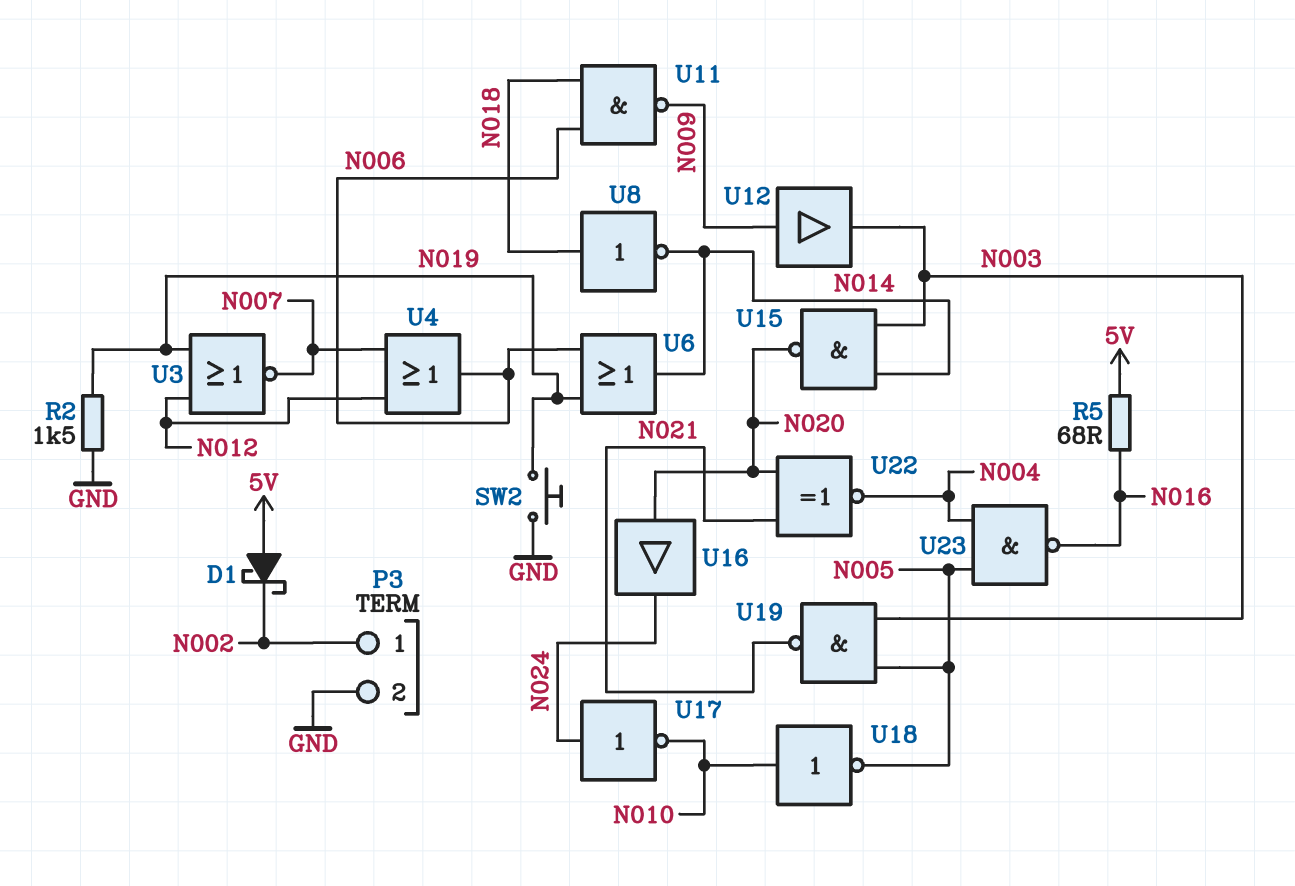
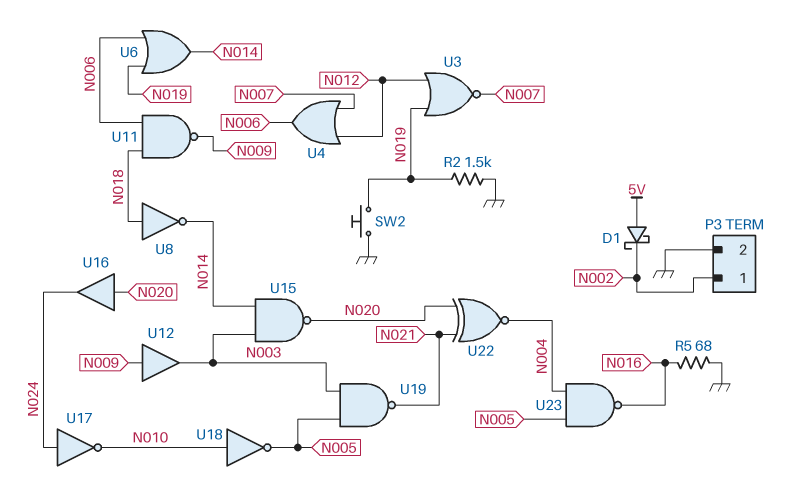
R5: 68 (5V, N016) -> 68 (GND, N016)

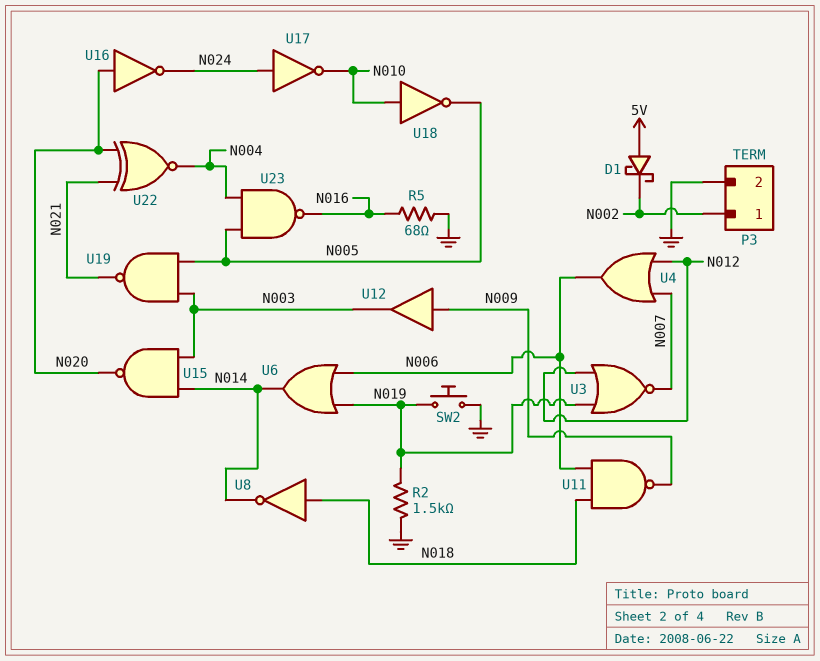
U16: buffer (in N020, out N024) -> NOT (in N020, out N024)

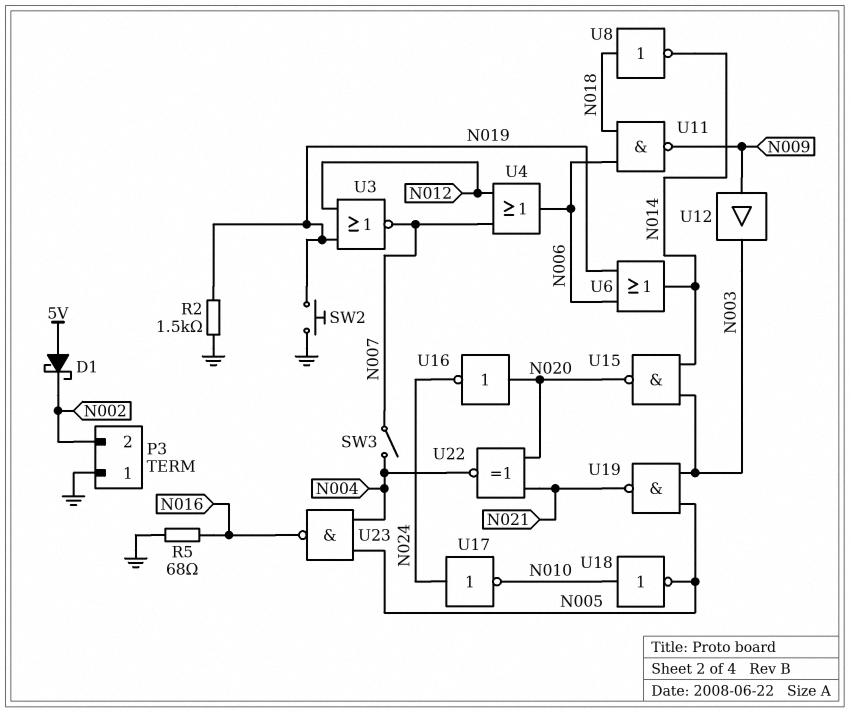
P3 pin 1: N002 -> GND
P3 pin 2: GND -> N002
SW3: none -> switch (N004, N007)

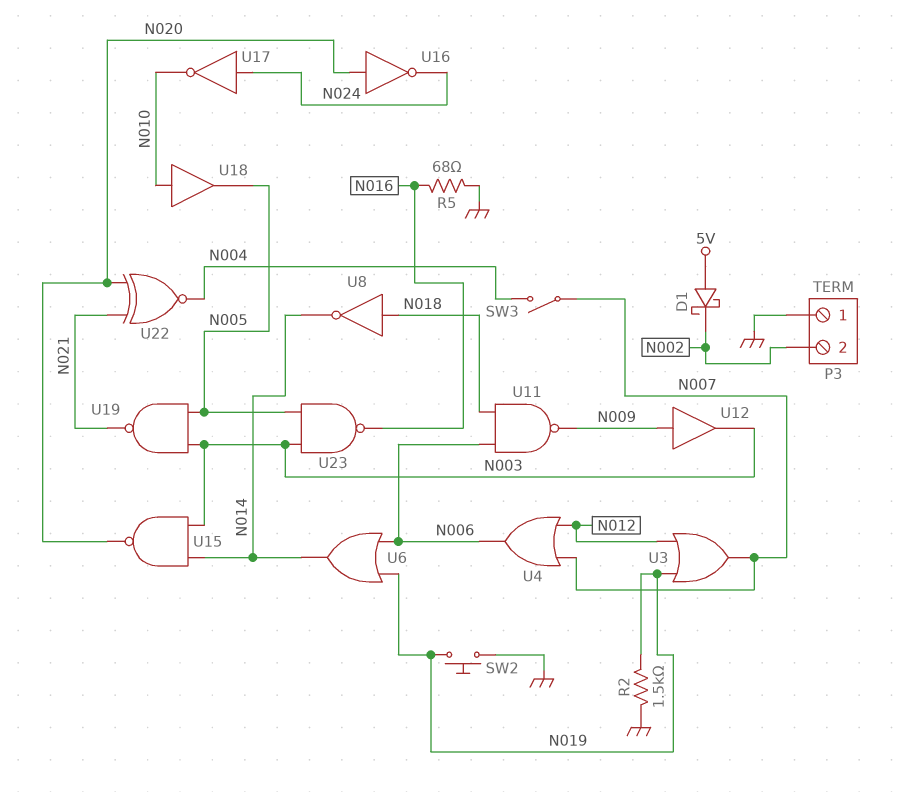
U3: NOR (in N012, in N019, out N007) -> OR (in N012, in N019, out N007)
U18: NOT (in N010, out N005) -> buffer (in N010, out N005)
U23: NAND (in N004, in N005, out N016) -> NAND (in N003, in N005, out N016)

